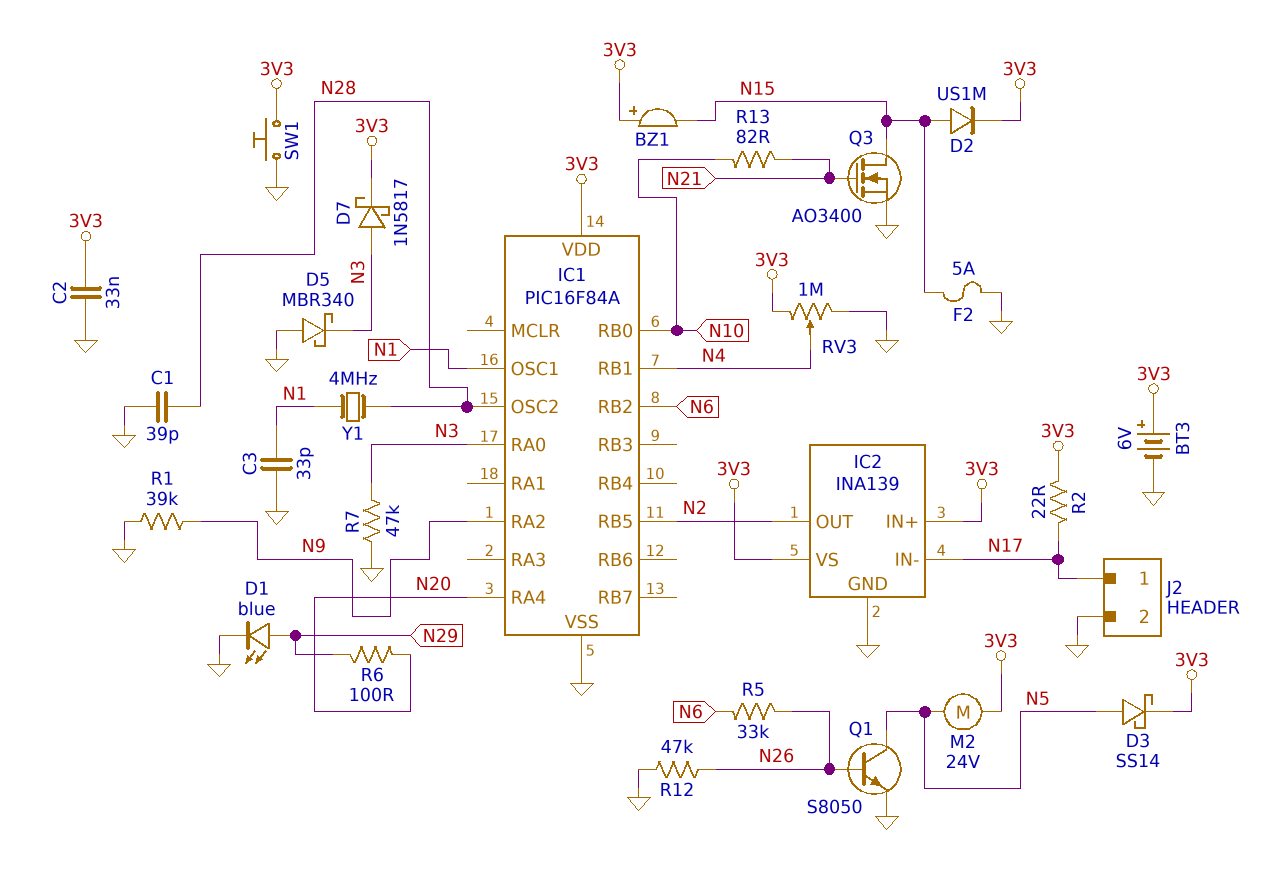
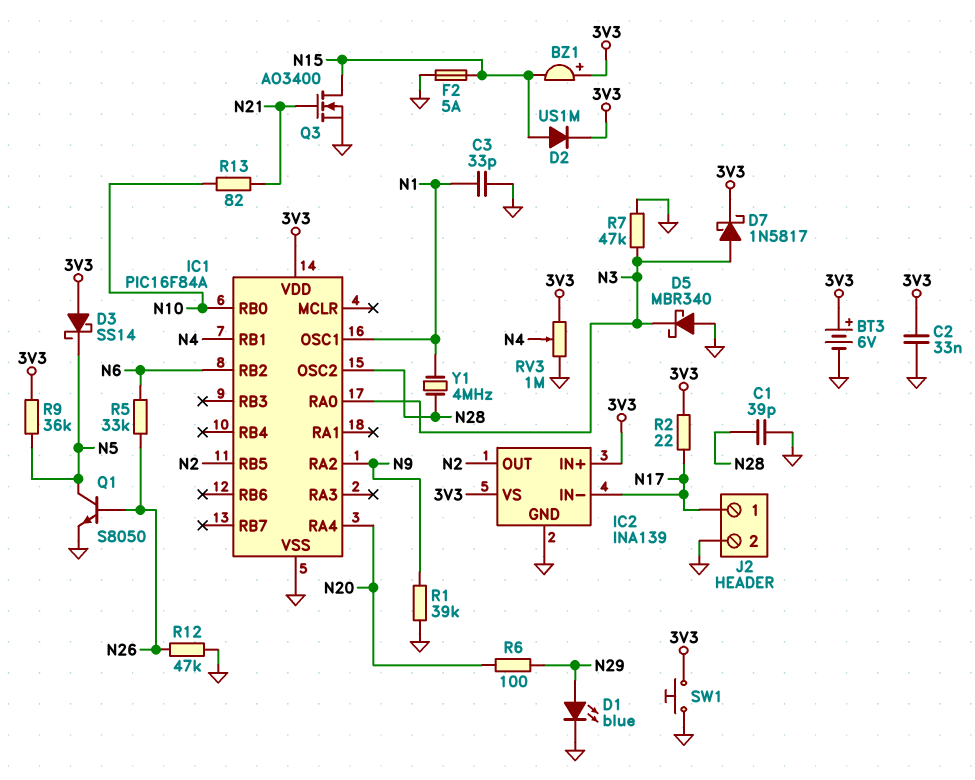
D3: schottky SS14 (A N5, K 3V3) -> schottky SS14 (A 3V3, K N5)
M2: motor 24V (3V3, N5) -> none
R9: none -> 36k (3V3, N5)

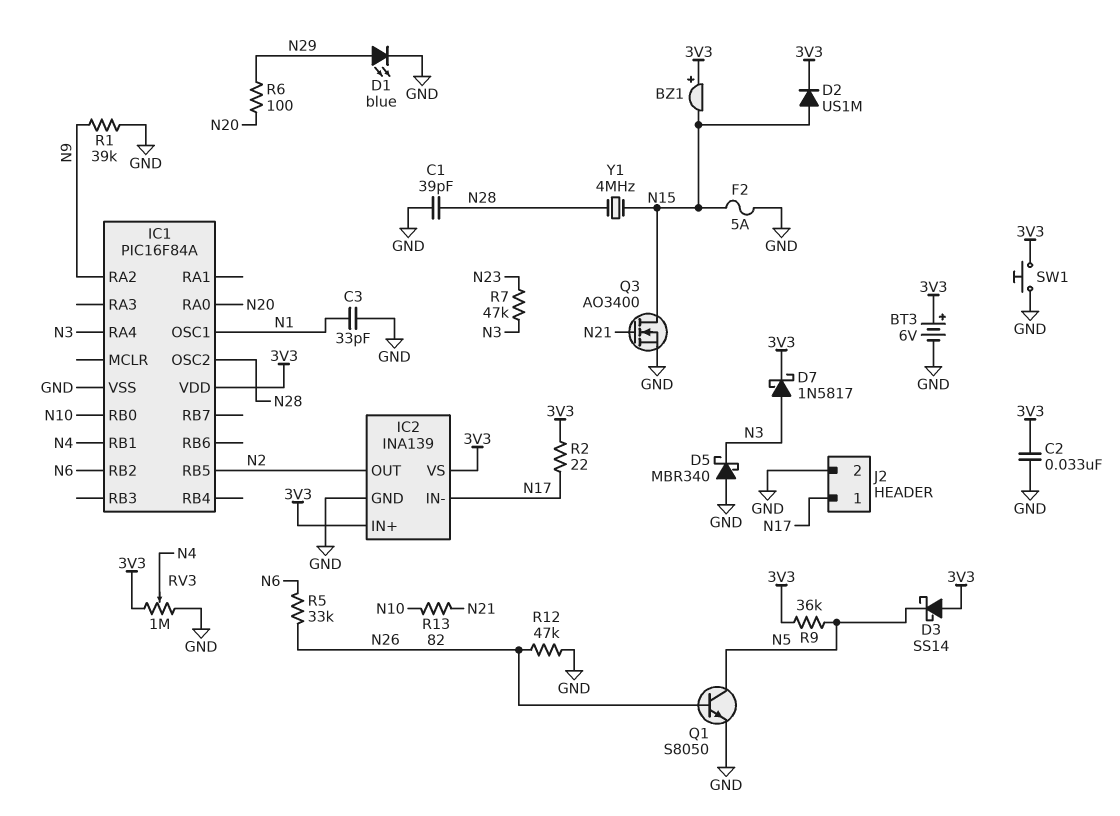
IC1 pin RA0: N3 -> N20
IC1 pin RA4: N20 -> N3
R7: 47k (GND, N3) -> 47k (N3, N23)
Y1: 4MHz (N1, N28) -> 4MHz (N15, N28)

